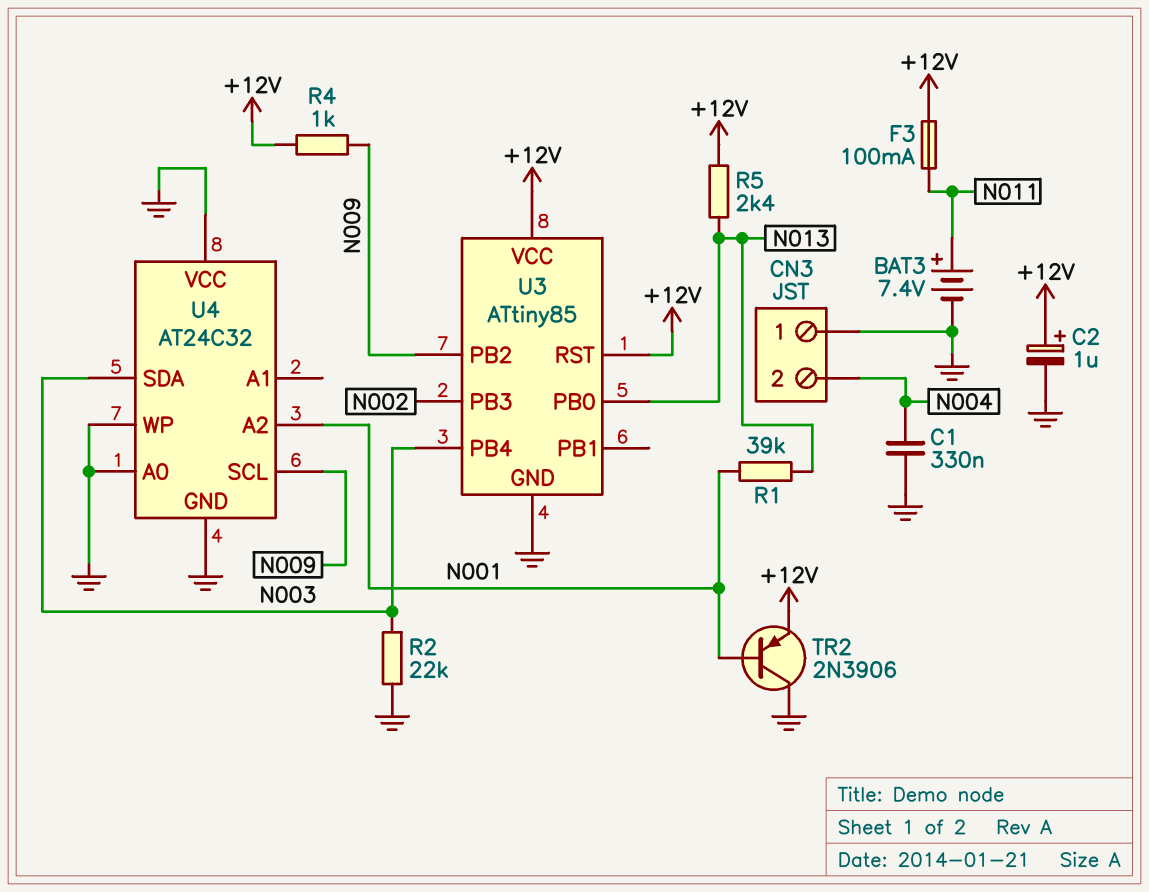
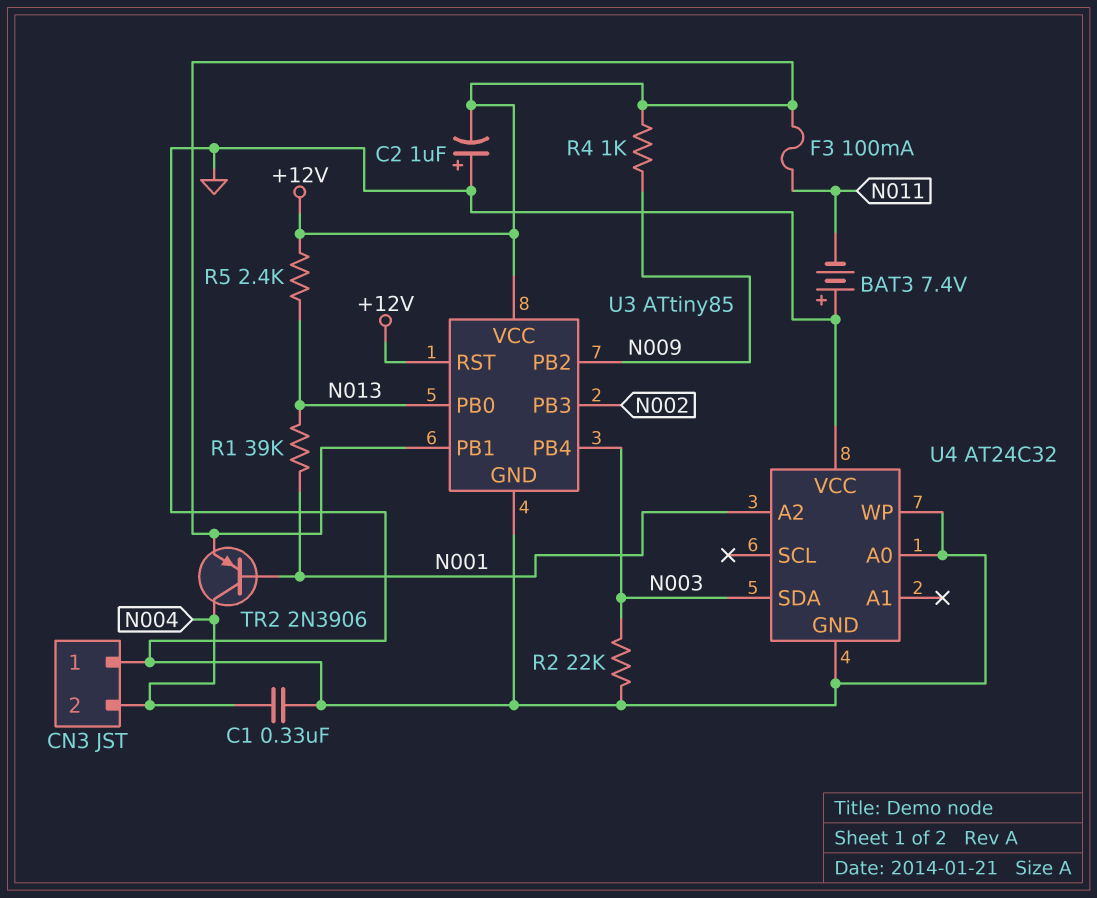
BAT3: 7.4V (plus N011, minus GND) -> 7.4V (plus GND, minus N011)
C2: 1uF (plus +12V, minus GND) -> 1uF (plus GND, minus +12V)
TR2: PNP 2N3906 (B N001, C GND, E +12V) -> PNP 2N3906 (B N001, C N004, E +12V)
U3 pin PB1: none -> +12V
U4 pin SCL: N009 -> none

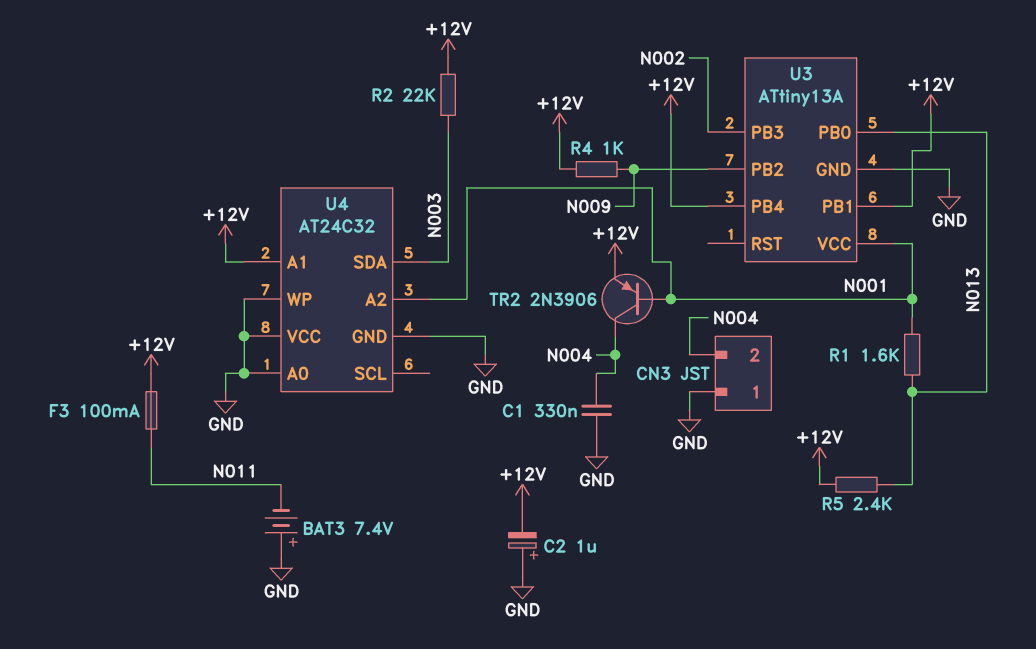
R1: 39k (N001, N013) -> 1.6k (N001, N013)
R2: 22k (GND, N003) -> 22k (+12V, N003)
U3: ATtiny85 -> ATtiny13A
U3 pin PB4: N003 -> +12V
U3 pin RST: +12V -> none
U3 pin VCC: +12V -> N001
U4 pin A1: none -> +12V

